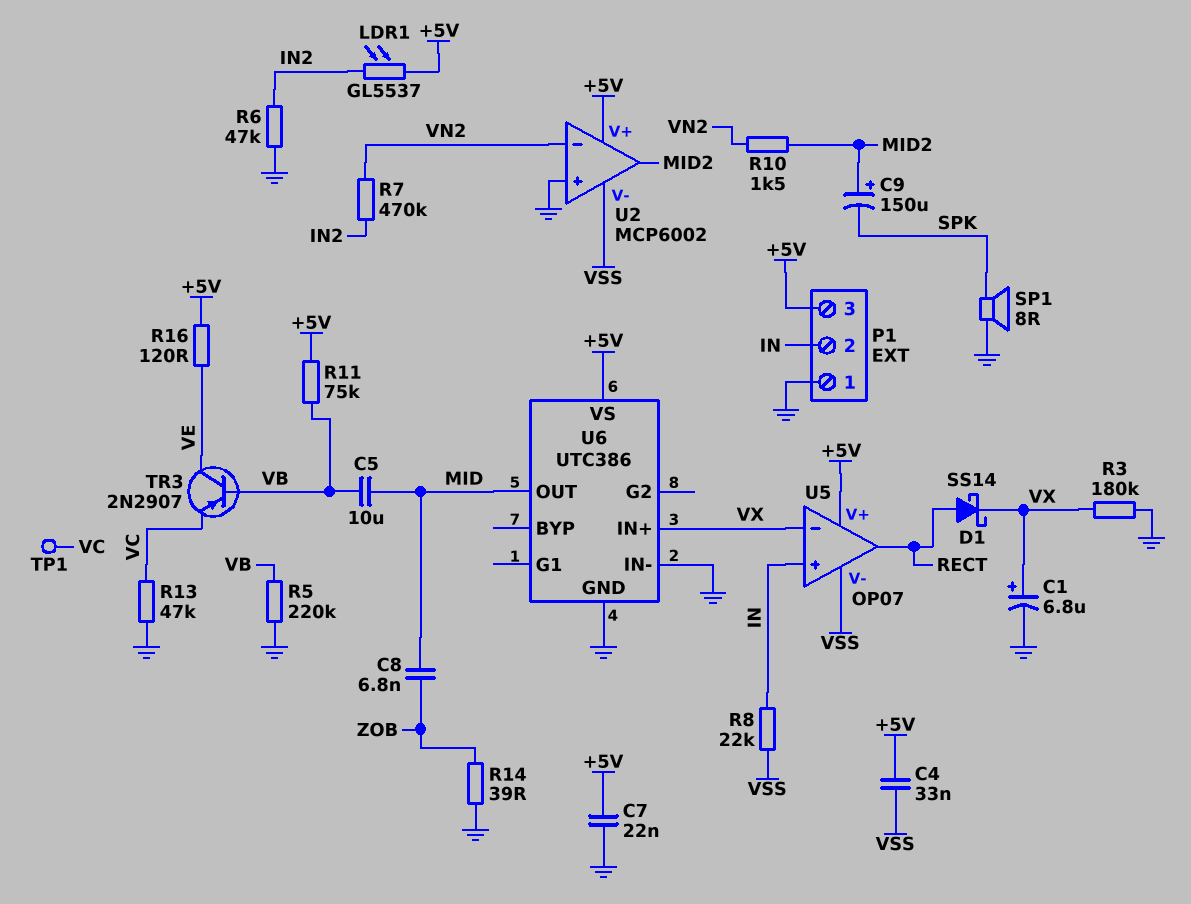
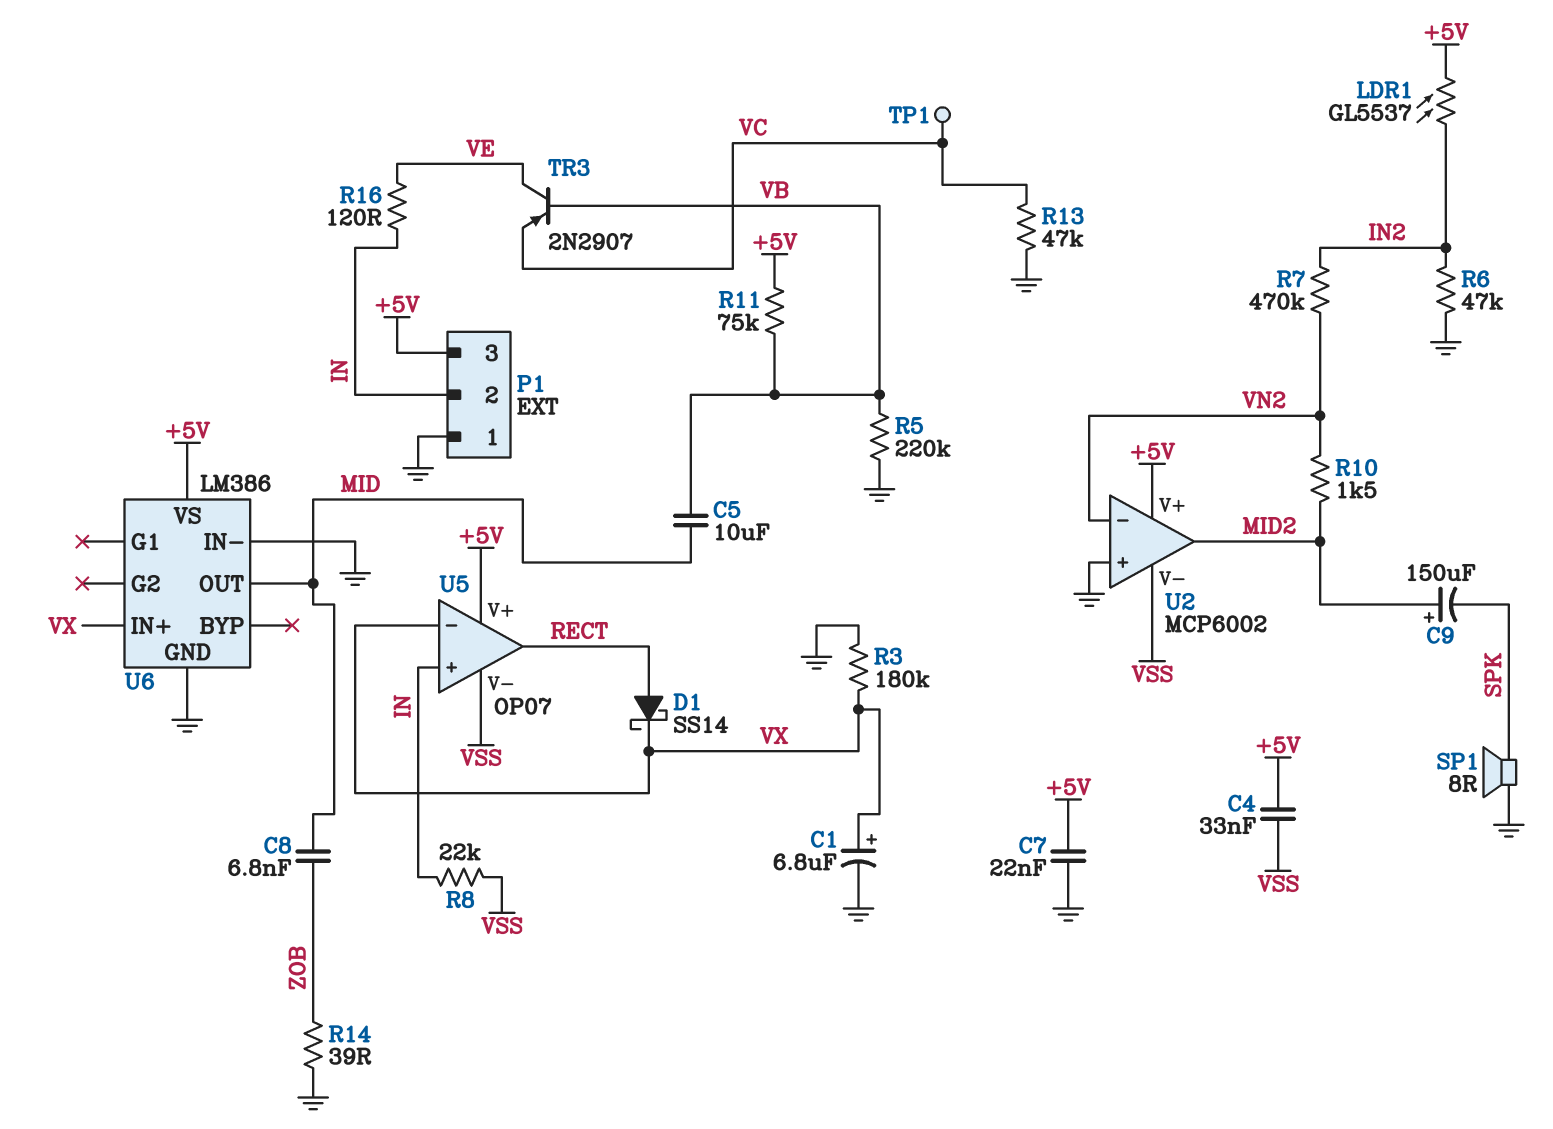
R16: 120 (+5V, VE) -> 120 (IN, VE)
U6: UTC386 -> LM386

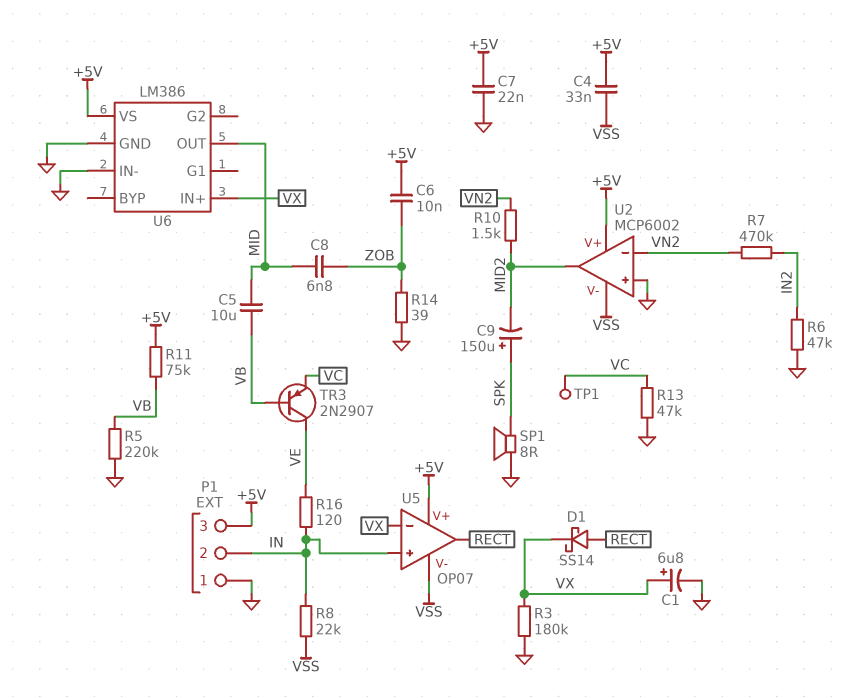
C6: none -> 10nF (+5V, ZOB)
C9: 150uF (plus MID2, minus SPK) -> 150uF (plus SPK, minus MID2)
LDR1: GL5537 (+5V, IN2) -> none

